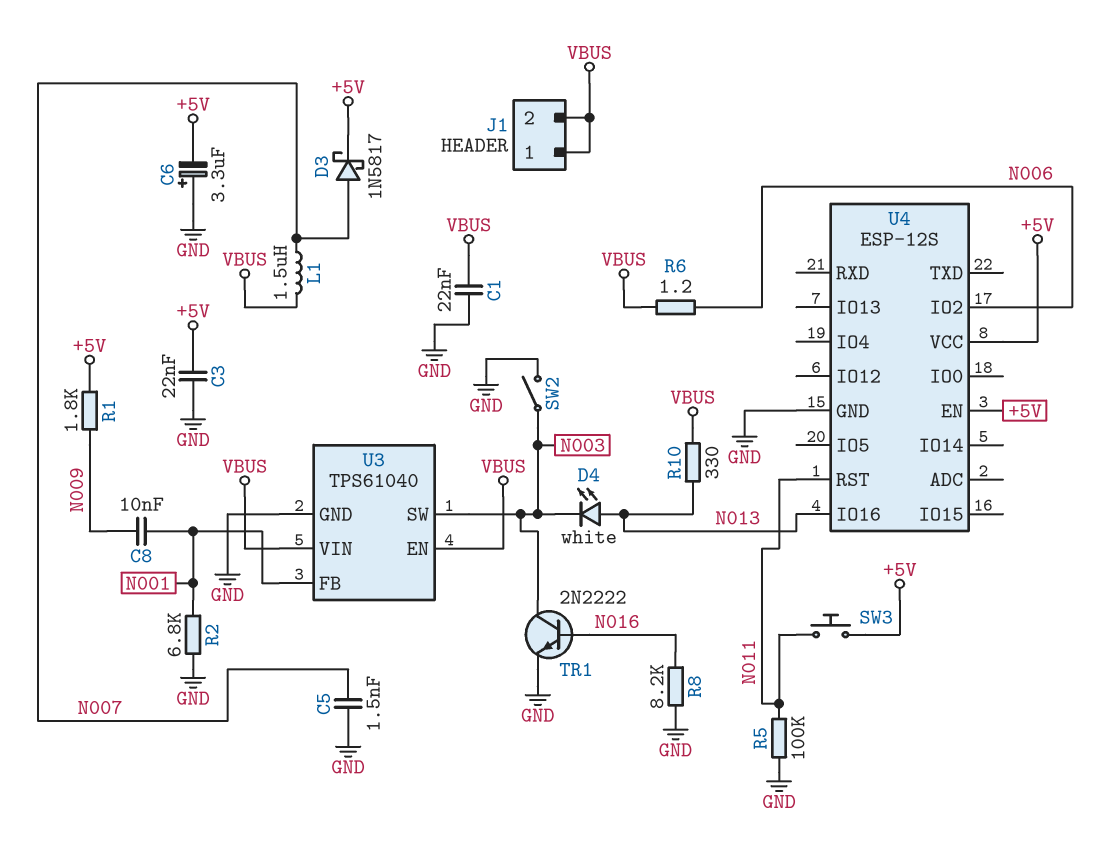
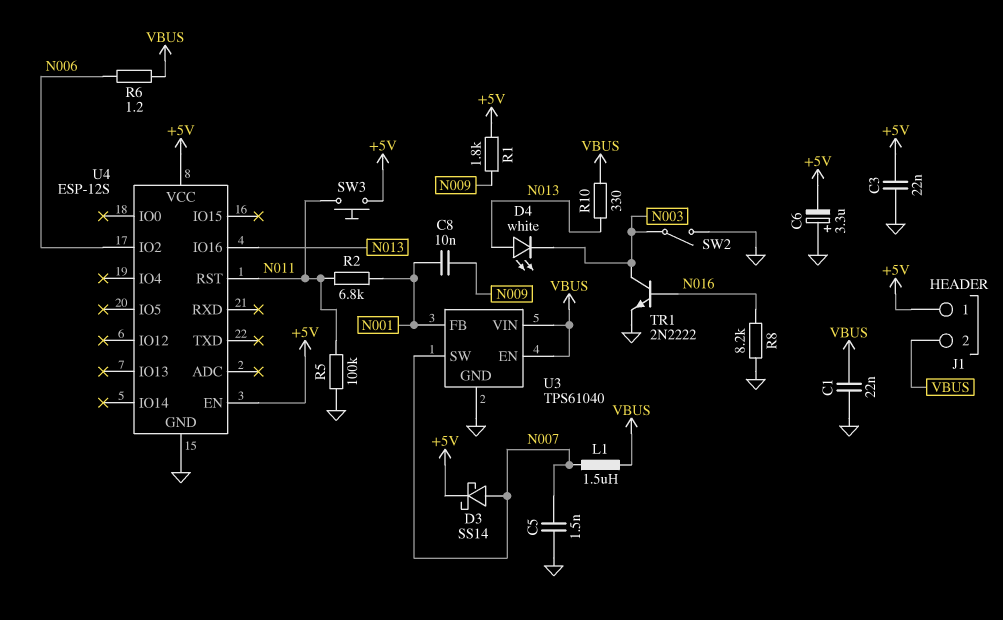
D3: schottky 1N5817 (A N007, K +5V) -> schottky SS14 (A N007, K +5V)
J1 pin 1: VBUS -> +5V
R2: 6.8k (GND, N001) -> 6.8k (N001, N011)
U3 pin SW: N003 -> N007

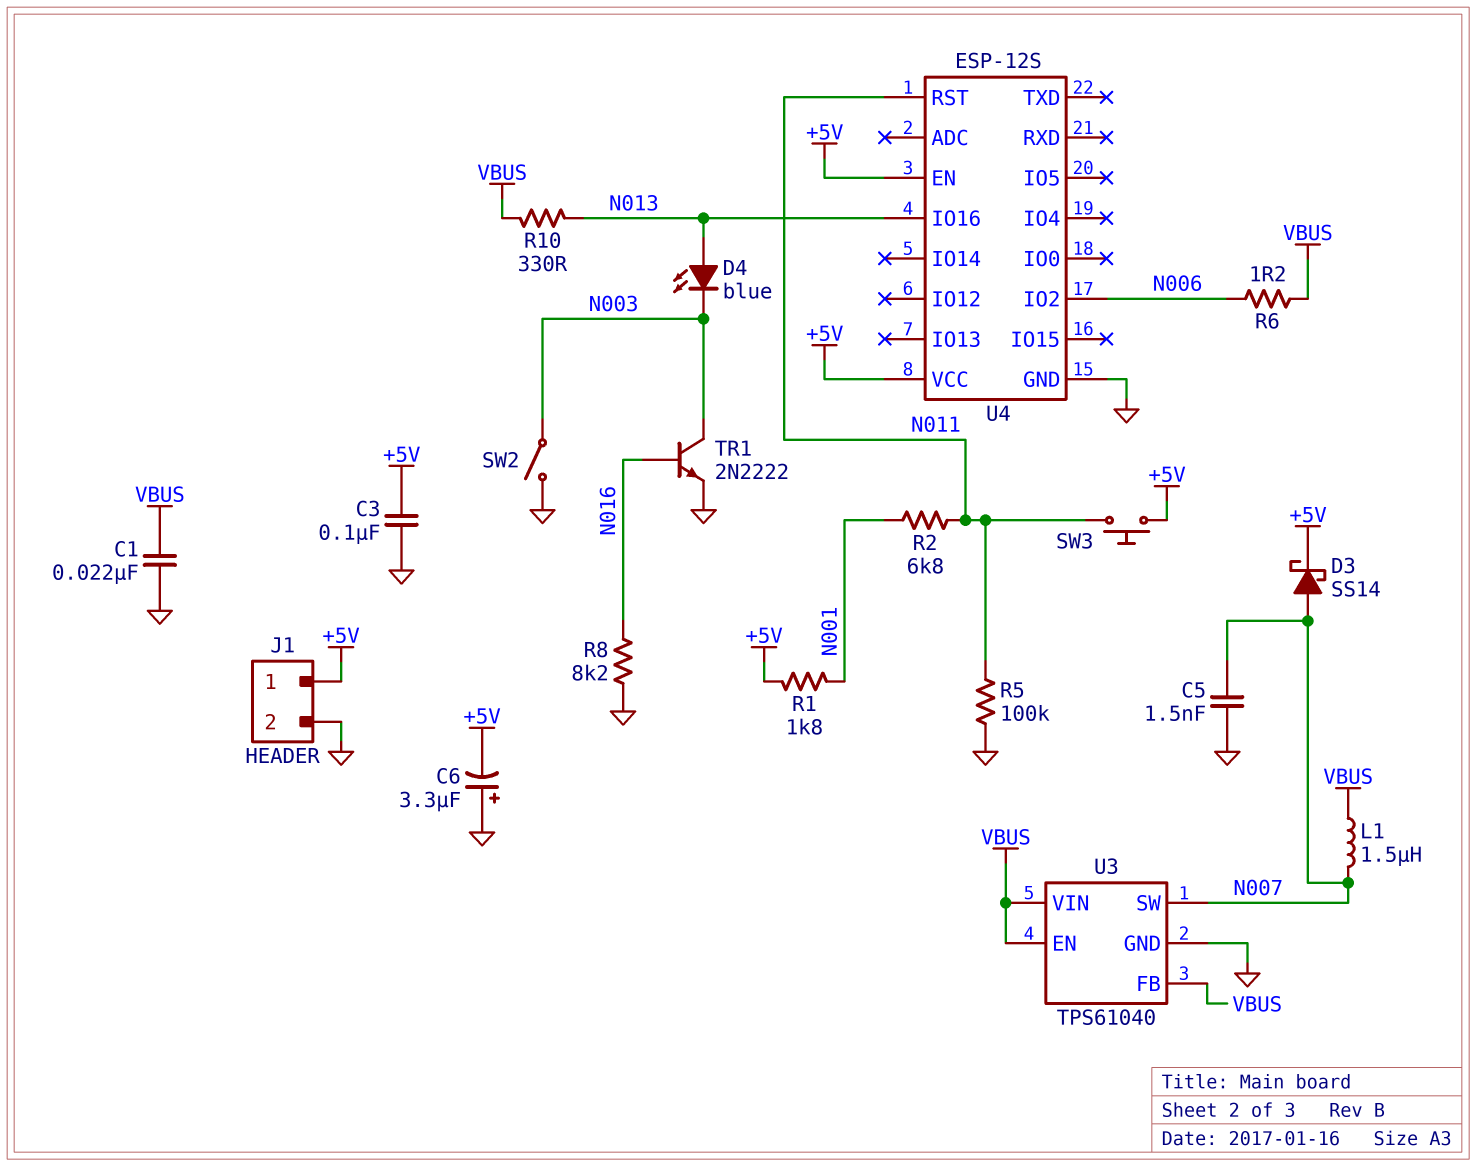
C3: 22nF (+5V, GND) -> 100nF (+5V, GND)
C8: 10nF (N001, N009) -> none
D4: LED white (A N013, K N003) -> LED blue (A N013, K N003)
J1 pin 2: VBUS -> GND
R1: 1.8k (+5V, N009) -> 1.8k (+5V, N001)
U3 pin FB: N001 -> VBUS

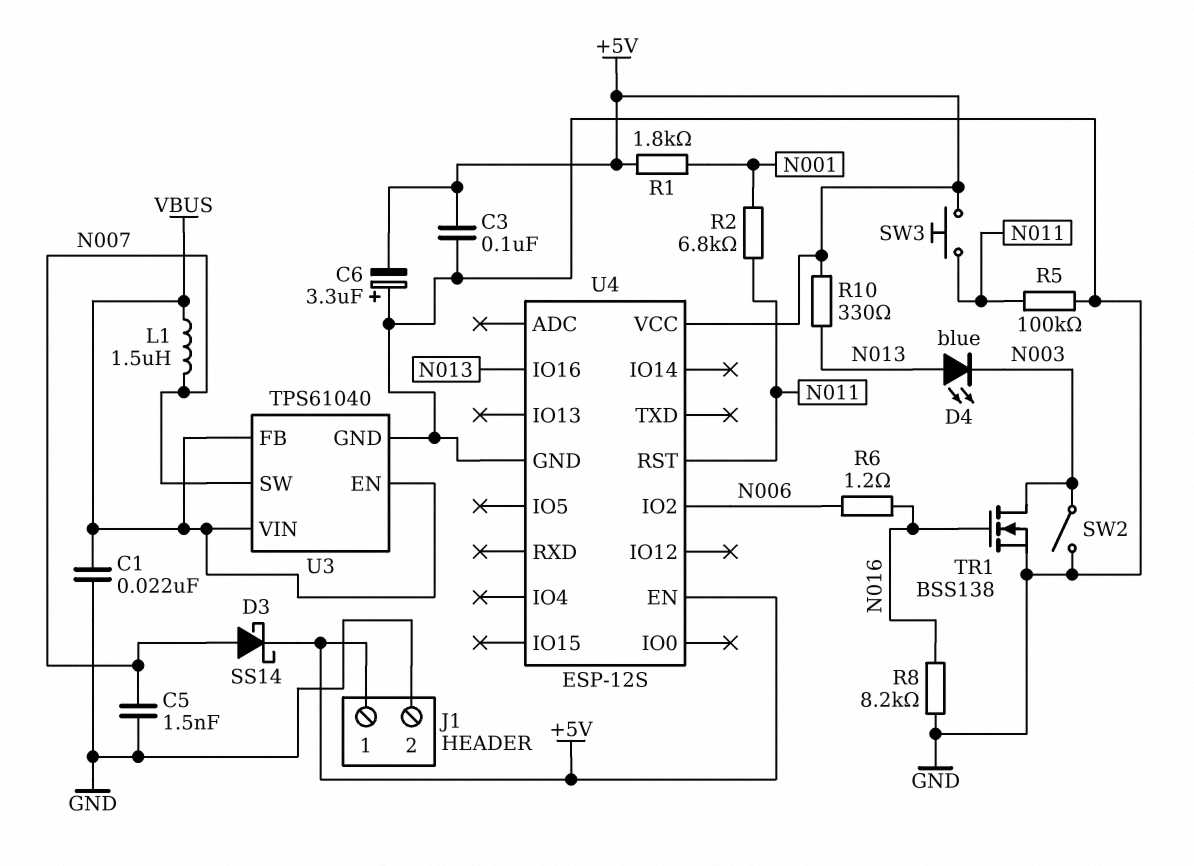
R6: 1.2 (N006, VBUS) -> 1.2 (N006, N016)
R10: 330 (N013, VBUS) -> 330 (+5V, N013)
TR1: NPN 2N2222 (B N016, C N003, E GND) -> NMOS BSS138 (G N016, D N003, S GND)

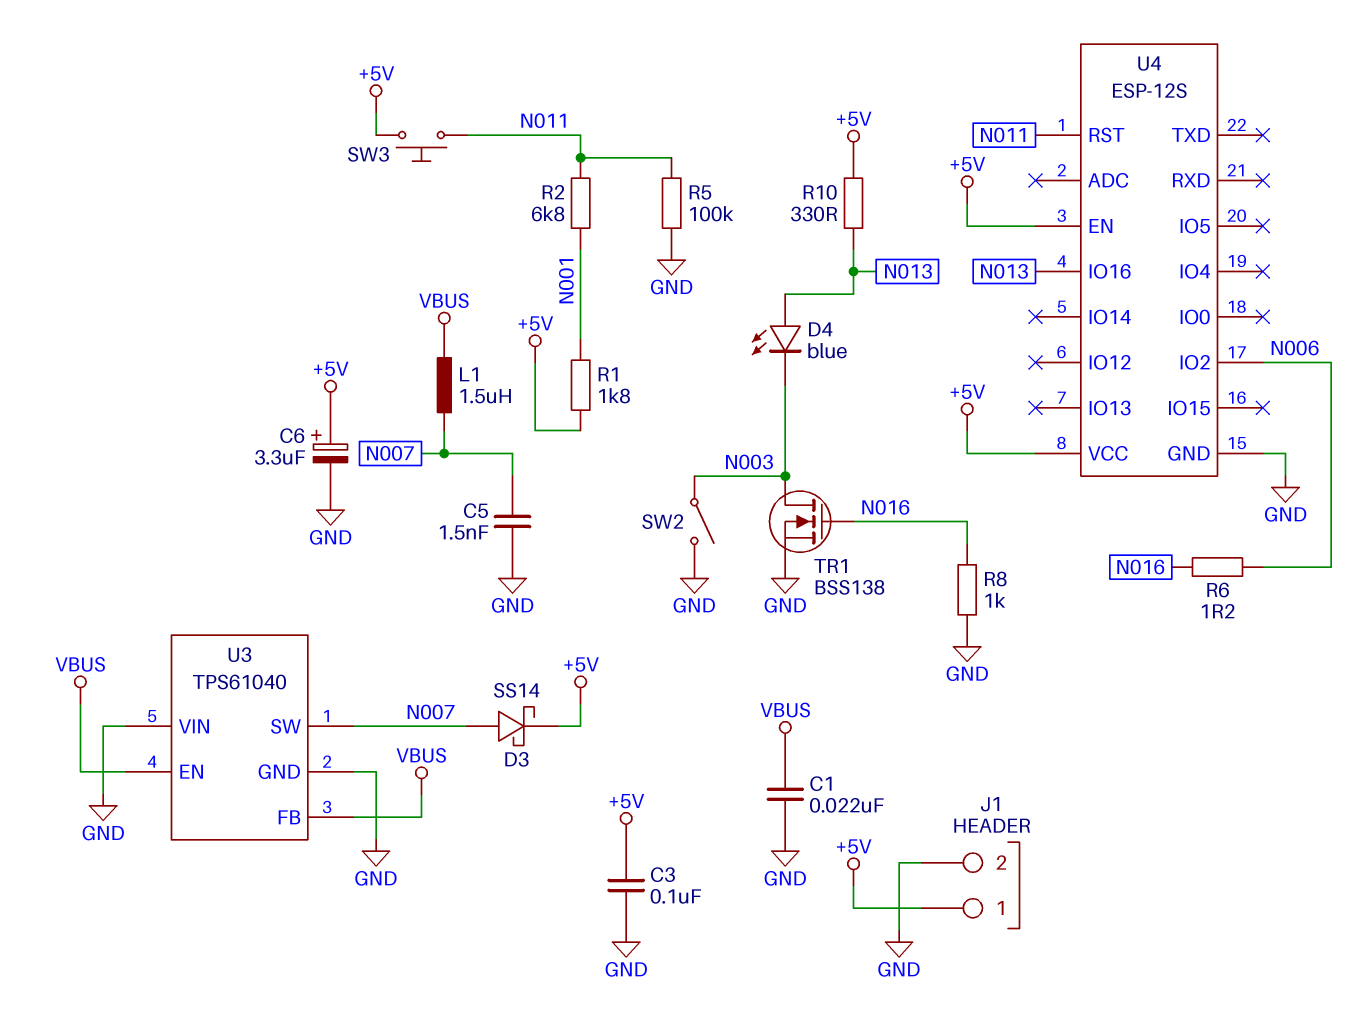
C6: 3.3uF (plus GND, minus +5V) -> 3.3uF (plus +5V, minus GND)
R8: 8.2k (GND, N016) -> 1k (GND, N016)
U3 pin VIN: VBUS -> GND

